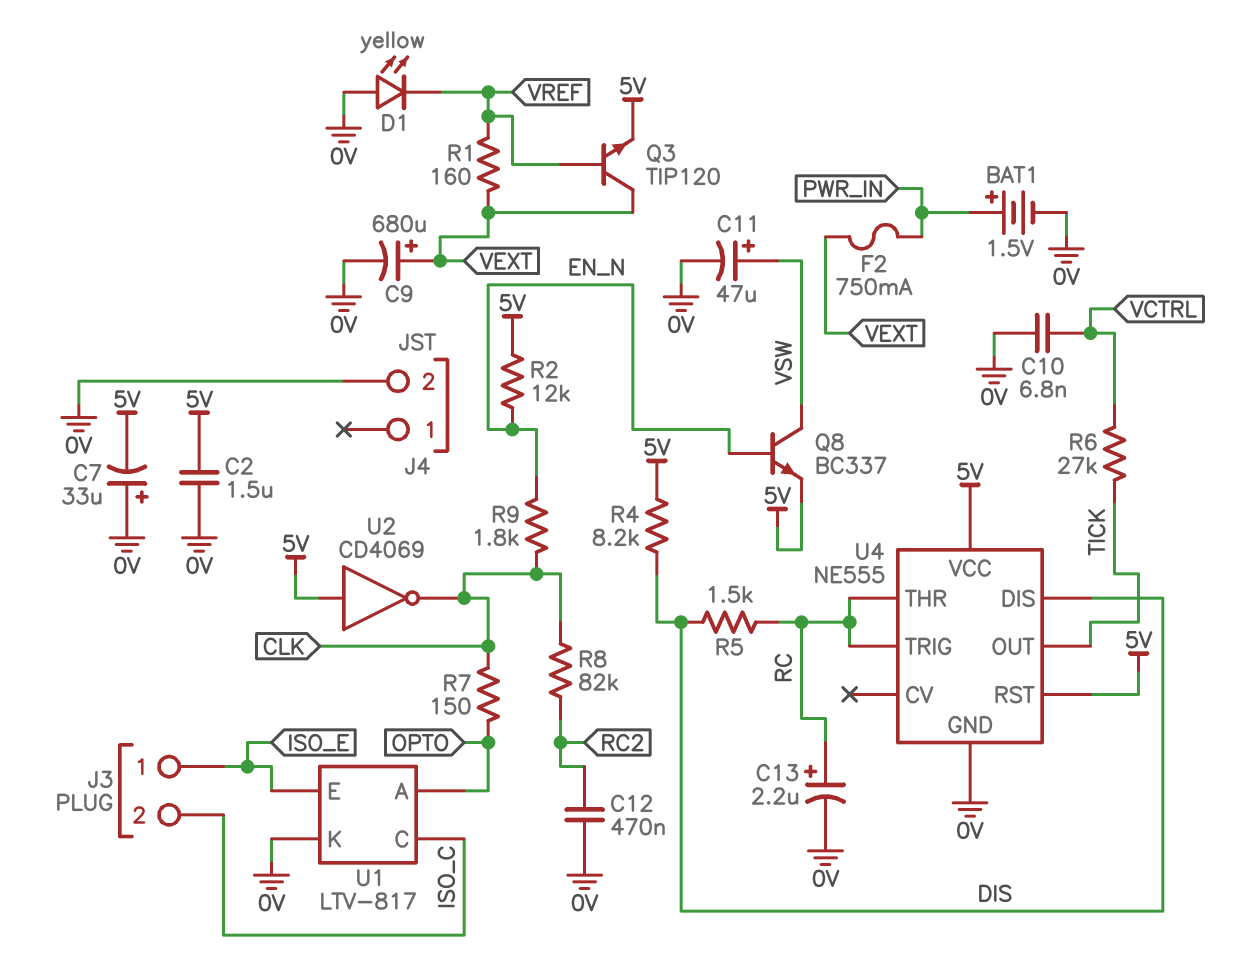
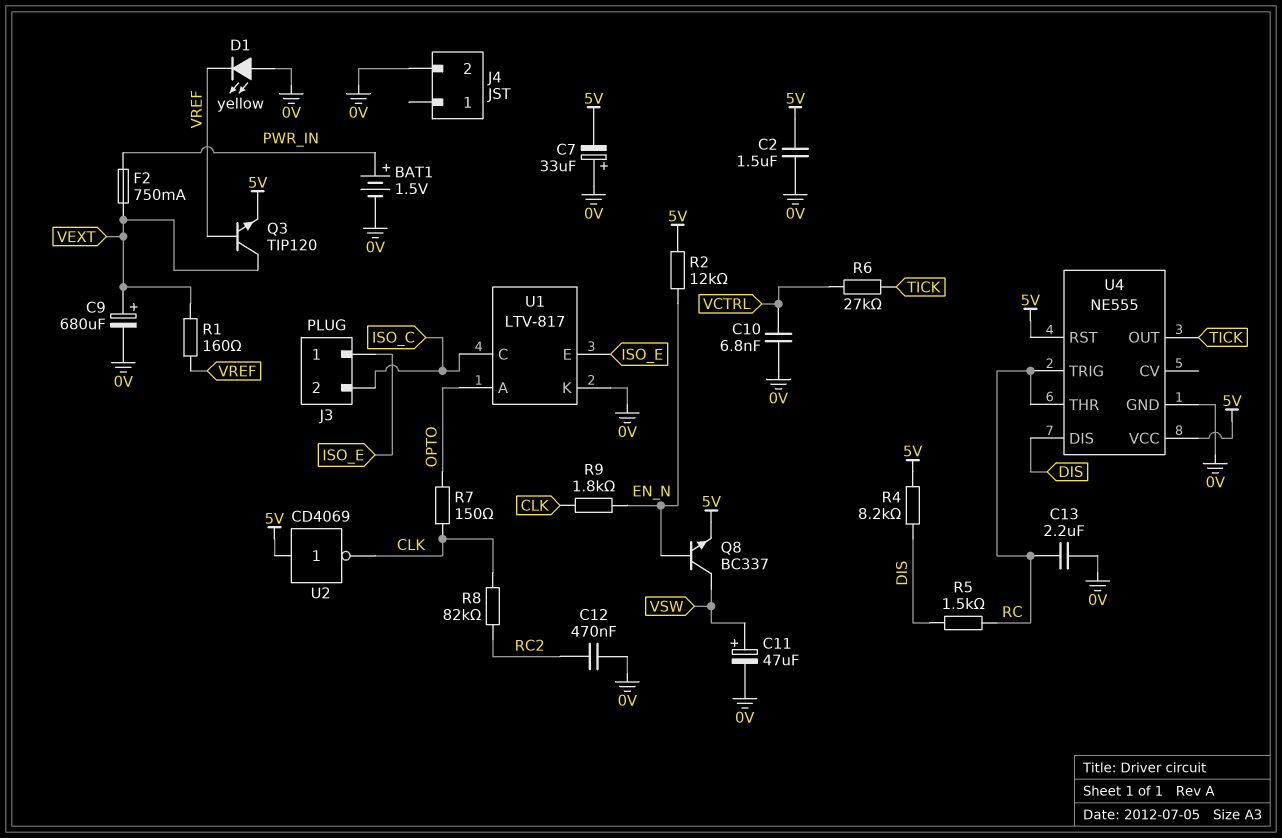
C13: 2.2uF (plus RC, minus 0V) -> 2.2uF (0V, RC)

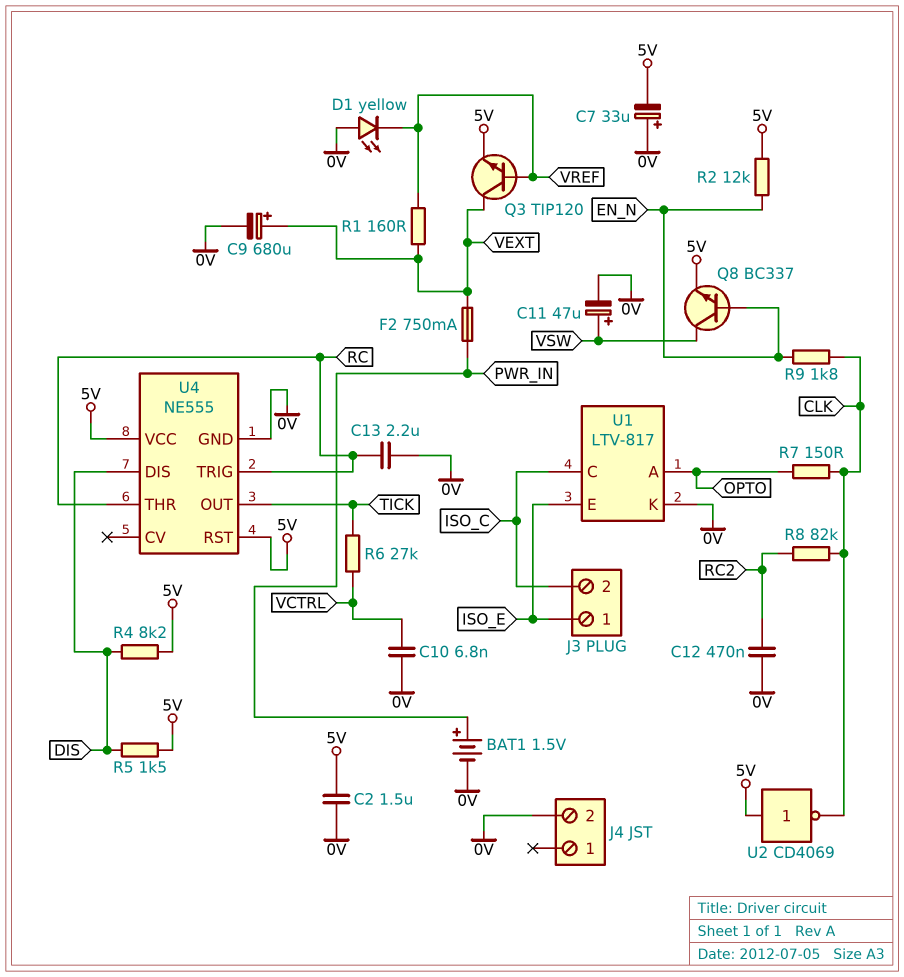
R5: 1.5k (DIS, RC) -> 1.5k (5V, DIS)

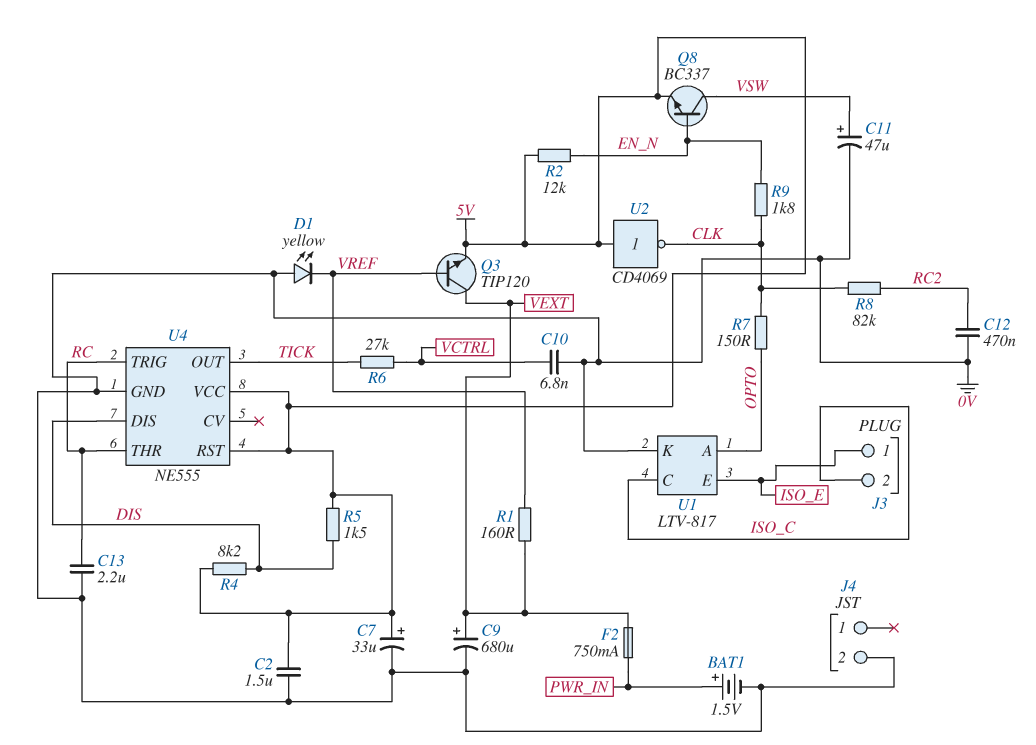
C7: 33uF (plus 0V, minus 5V) -> 33uF (plus 5V, minus 0V)

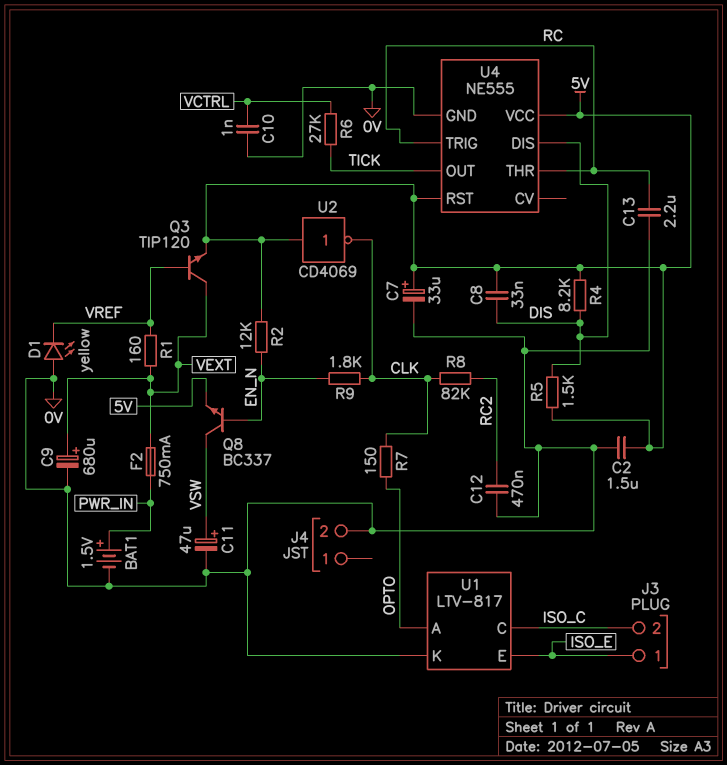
C8: none -> 33nF (5V, DIS)
C10: 6.8nF (0V, VCTRL) -> 1nF (0V, VCTRL)

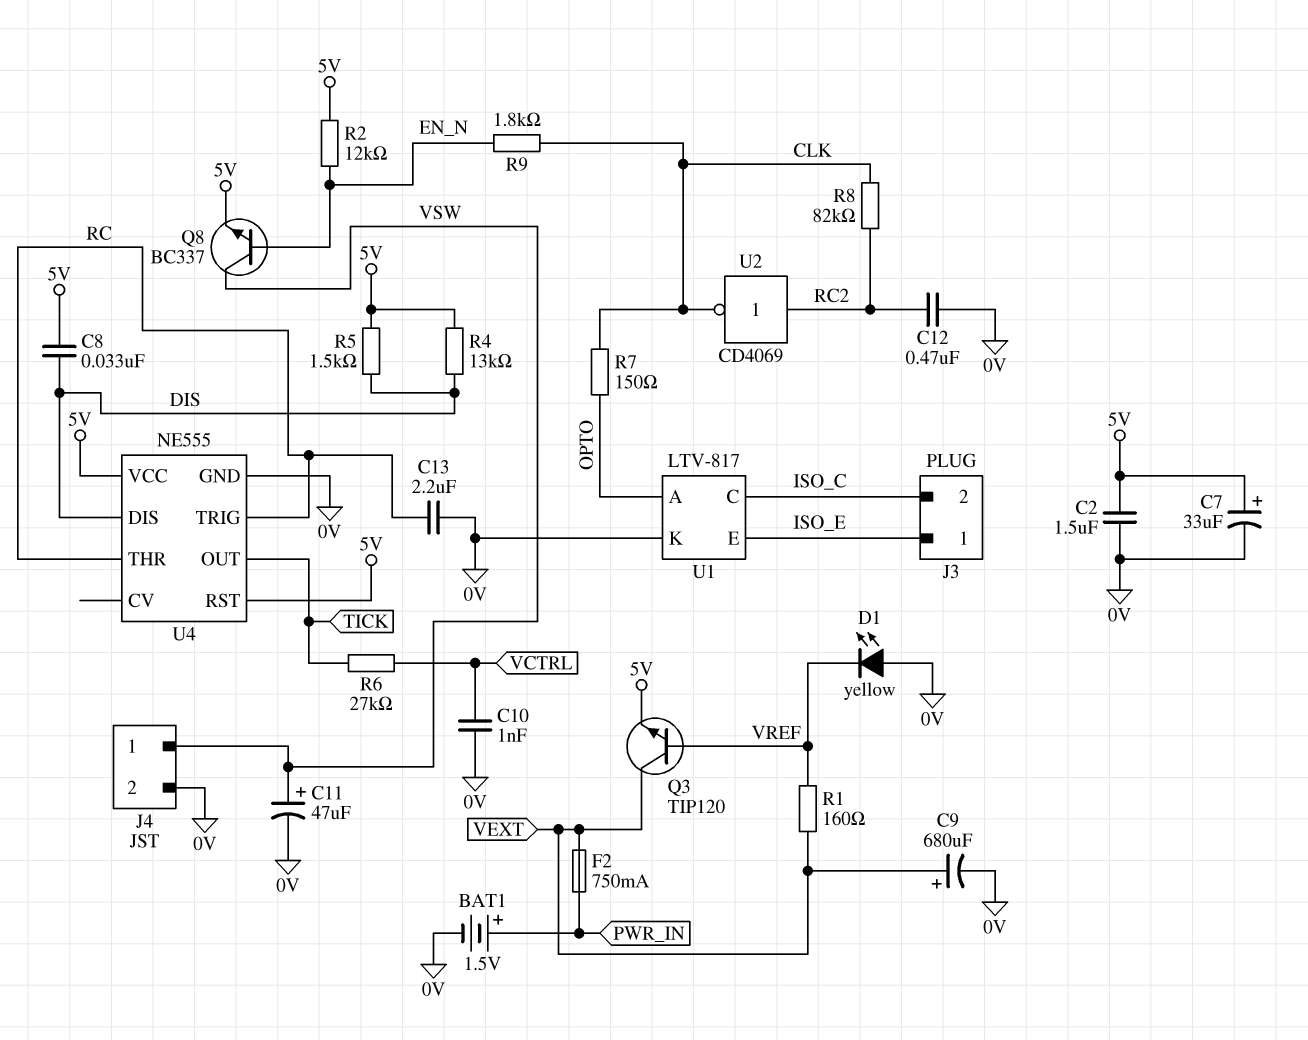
J4 pin 1: none -> VSW
R4: 8.2k (5V, DIS) -> 13k (5V, DIS)
U2: NOT CD4069 (in 5V, out CLK) -> NOT CD4069 (in RC2, out CLK)

